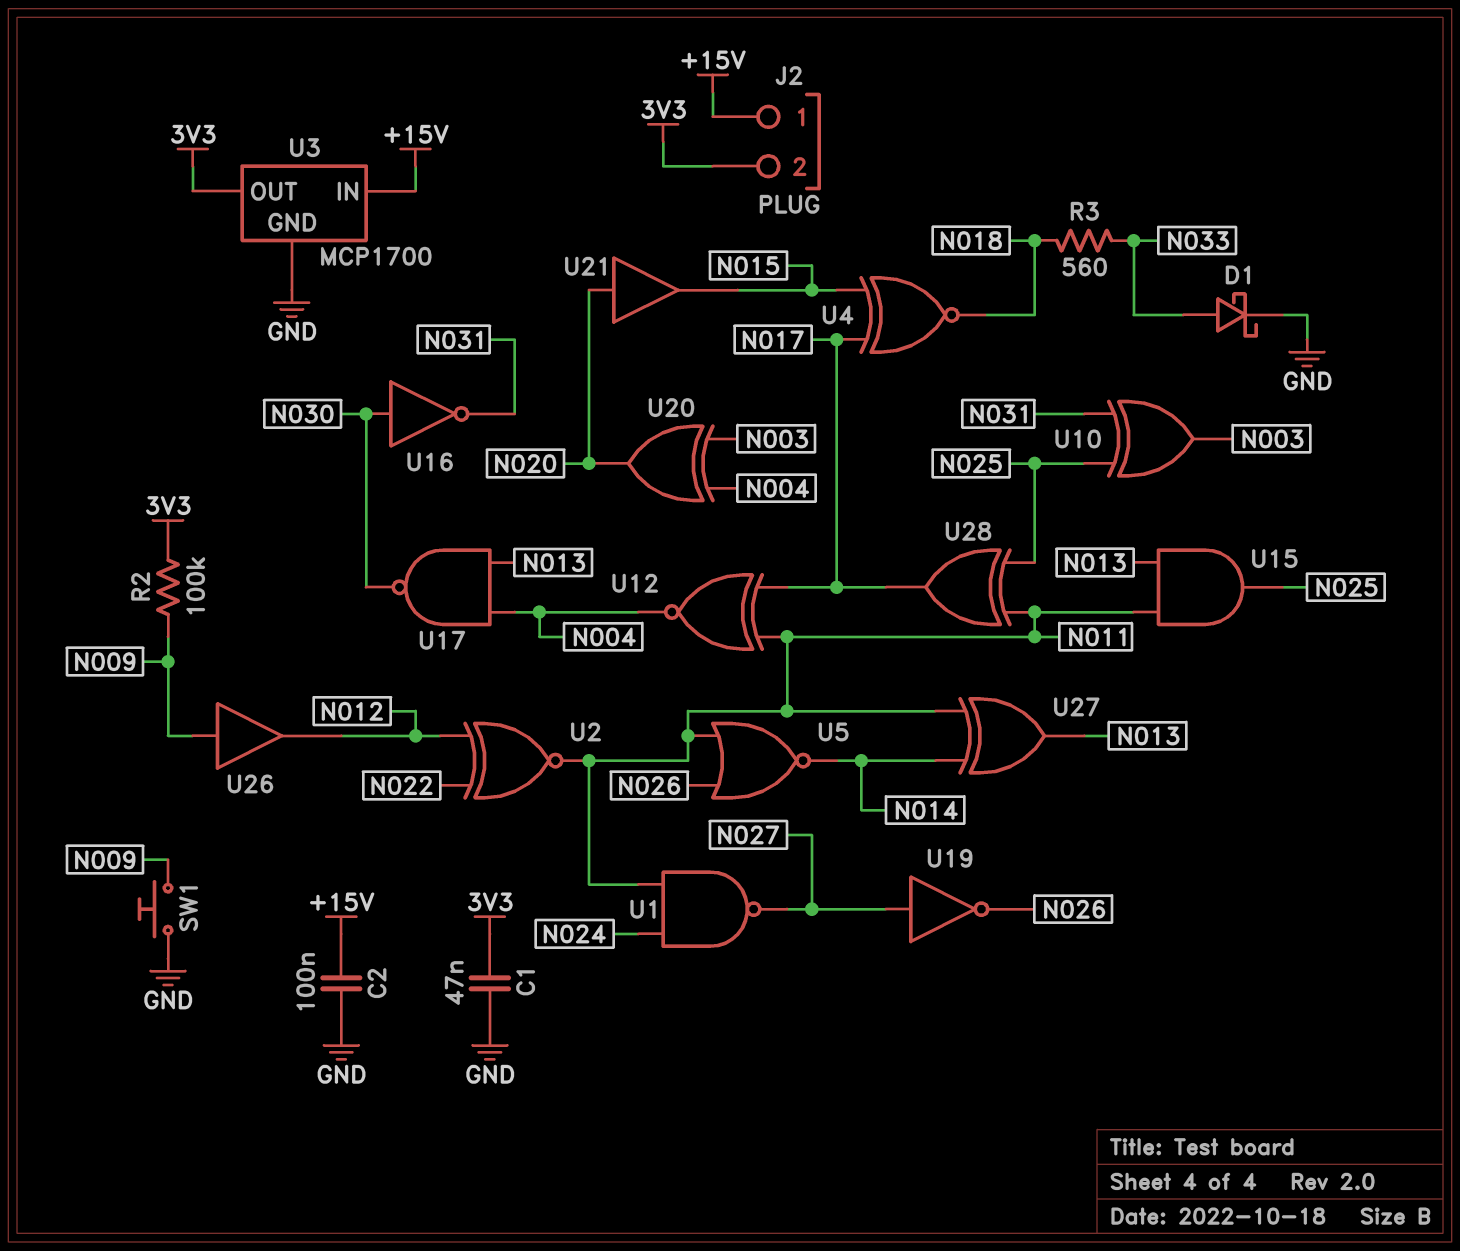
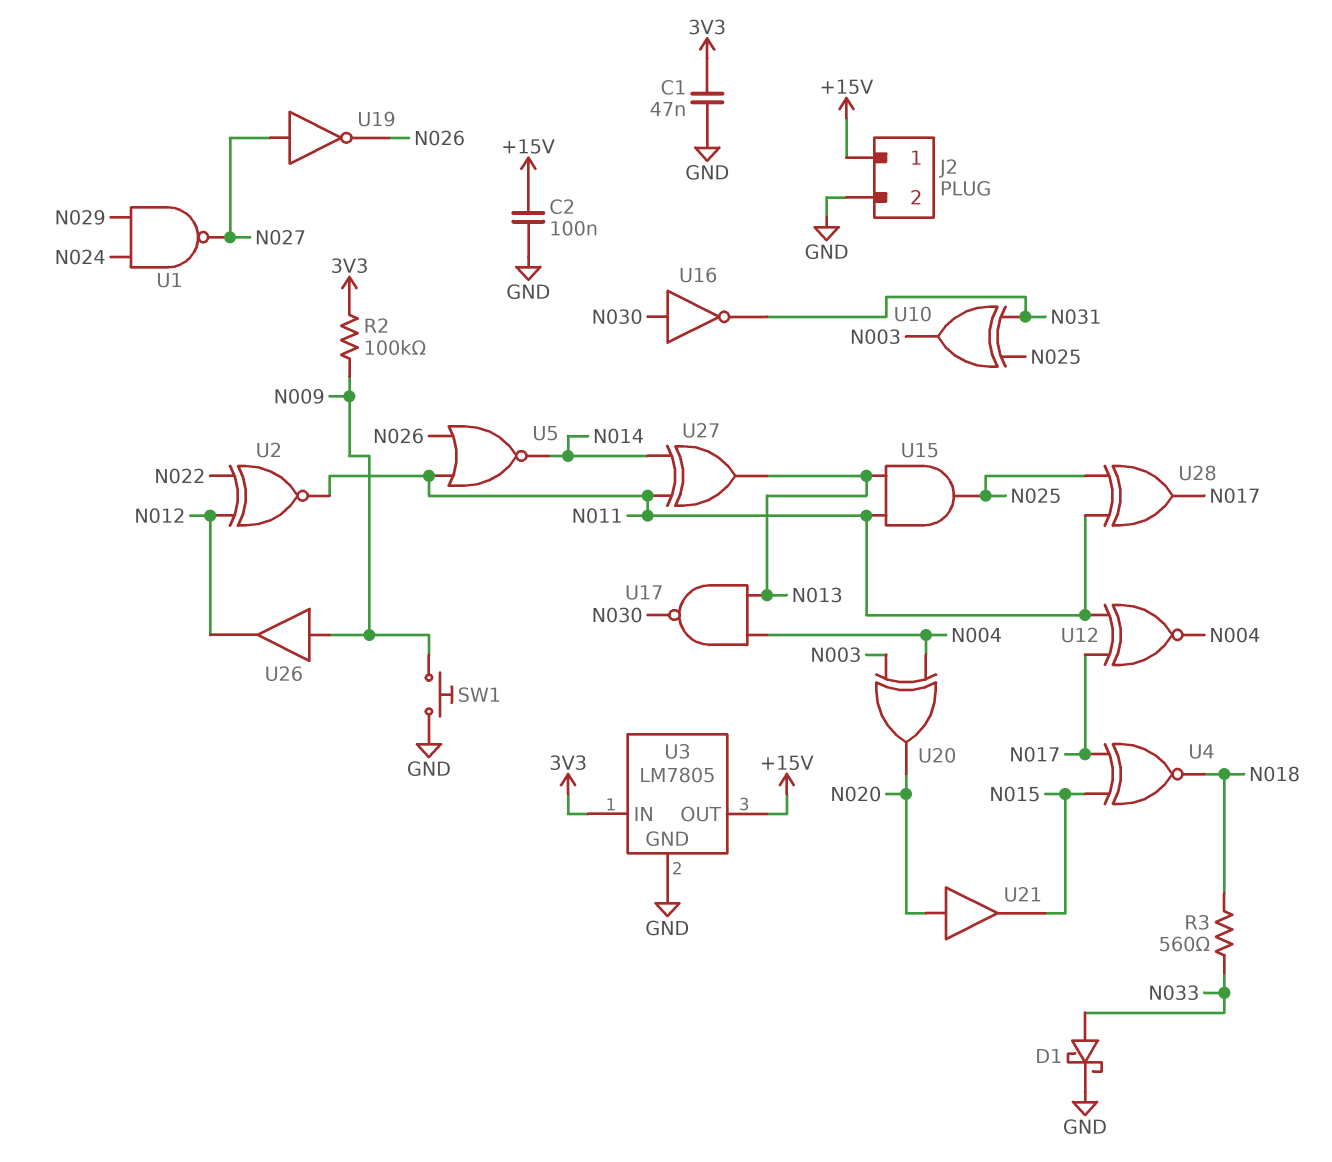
J2 pin 2: 3V3 -> GND
U1: NAND (in N011, in N024, out N027) -> NAND (in N024, in N029, out N027)
U3: MCP1700 -> LM7805
U3 pin IN: +15V -> 3V3
U3 pin OUT: 3V3 -> +15V

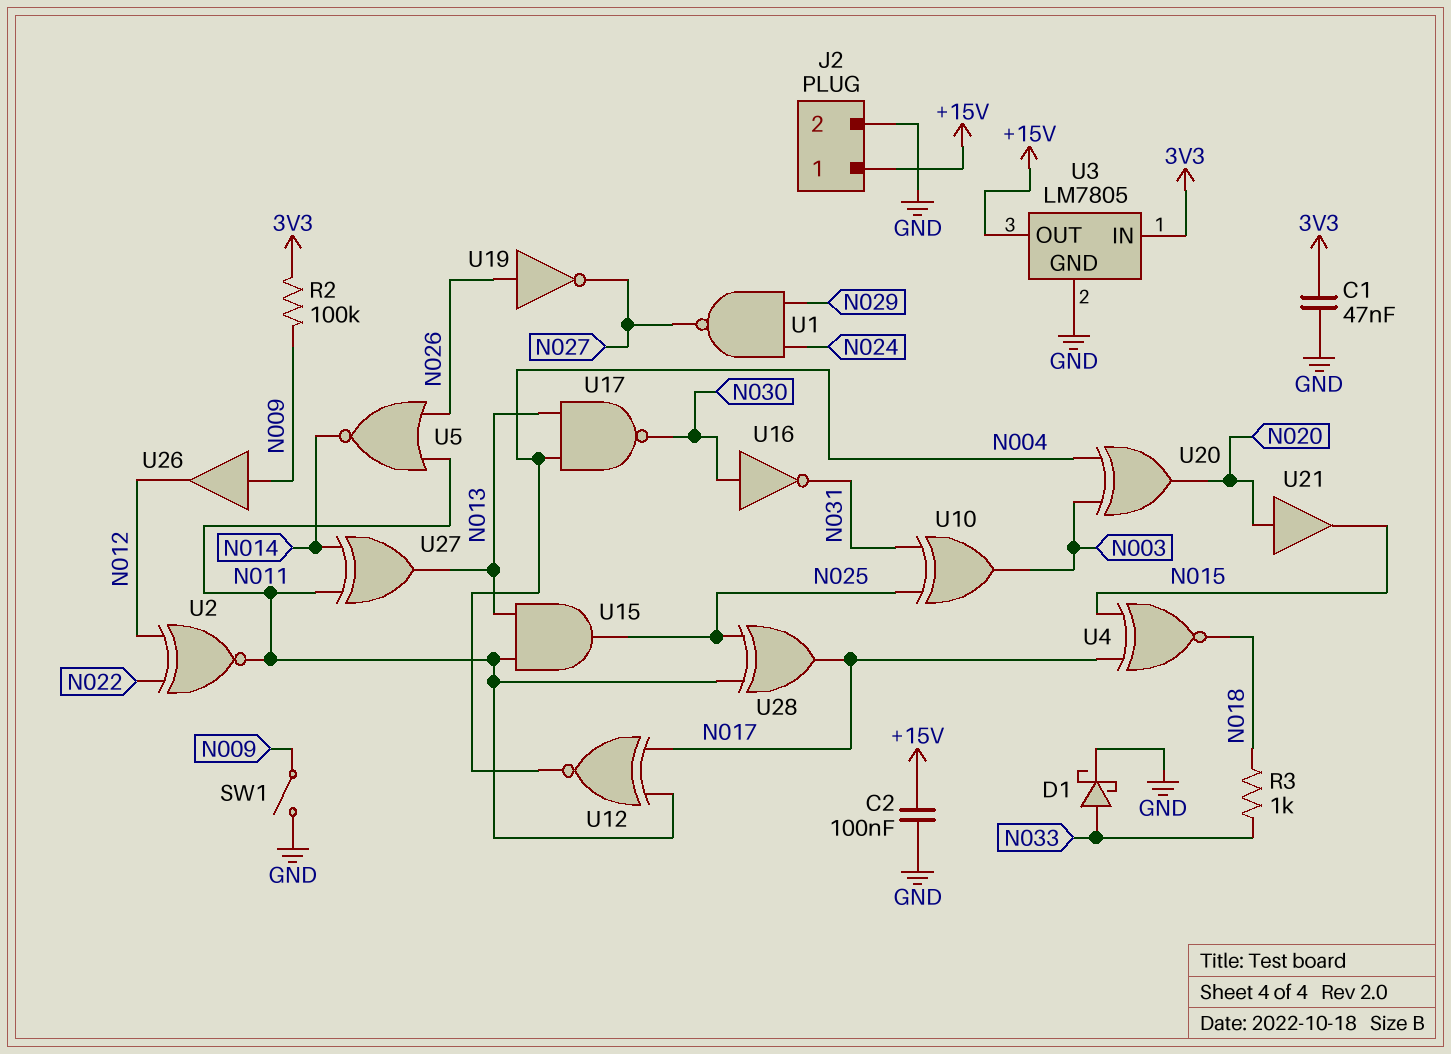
R3: 560 (N018, N033) -> 1k (N018, N033)
SW1: button (GND, N009) -> switch (GND, N009)
U19: NOT (in N027, out N026) -> NOT (in N026, out N027)

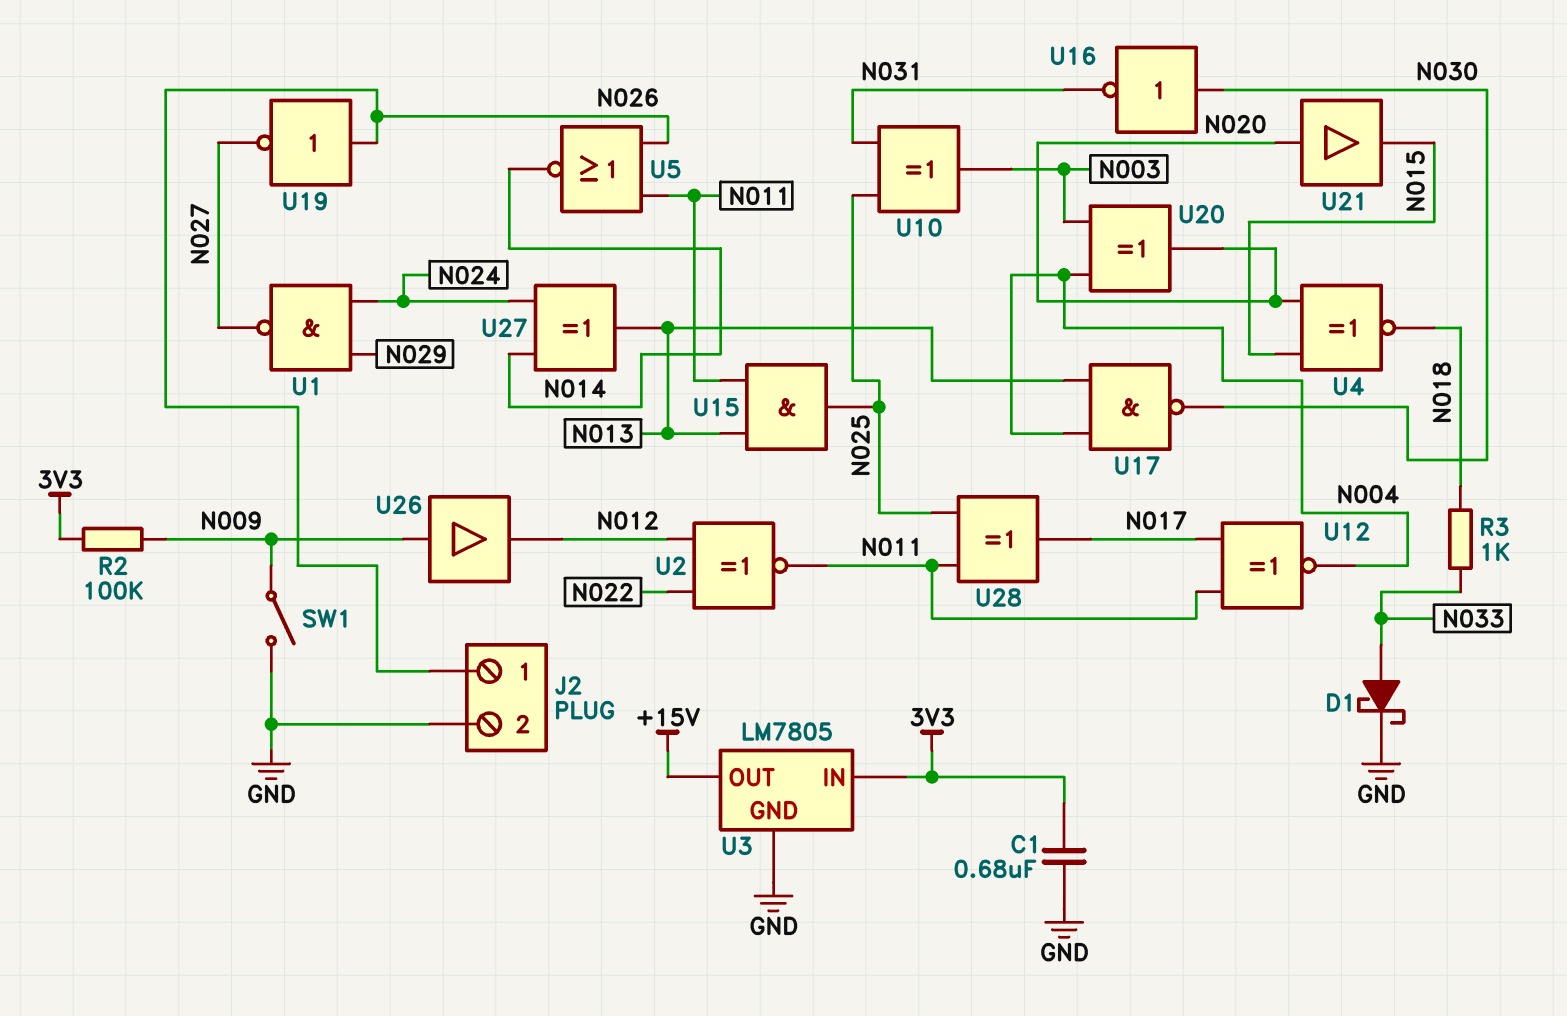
C1: 47nF (3V3, GND) -> 680nF (3V3, GND)
C2: 100nF (+15V, GND) -> none
J2 pin 1: +15V -> N026
U4: XNOR (in N015, in N017, out N018) -> XNOR (in N015, in N020, out N018)
U27: XOR (in N011, in N014, out N013) -> XOR (in N014, in N024, out N013)

